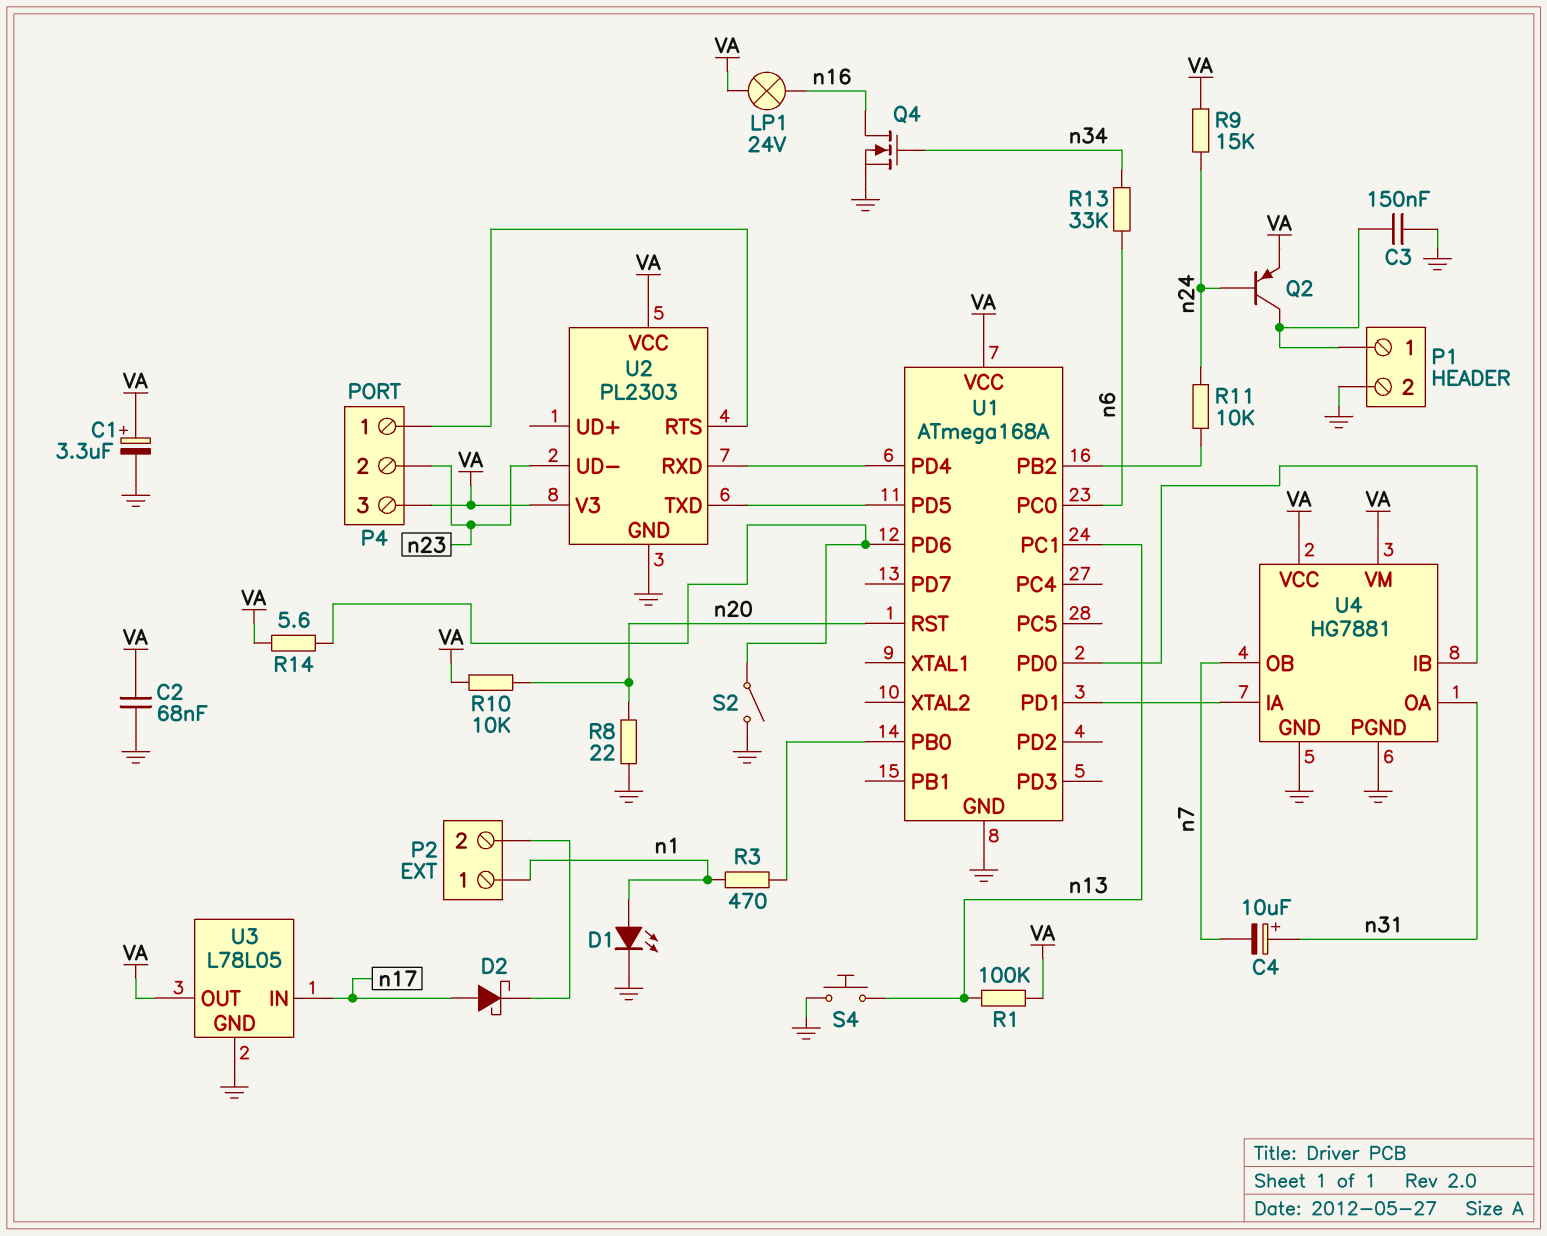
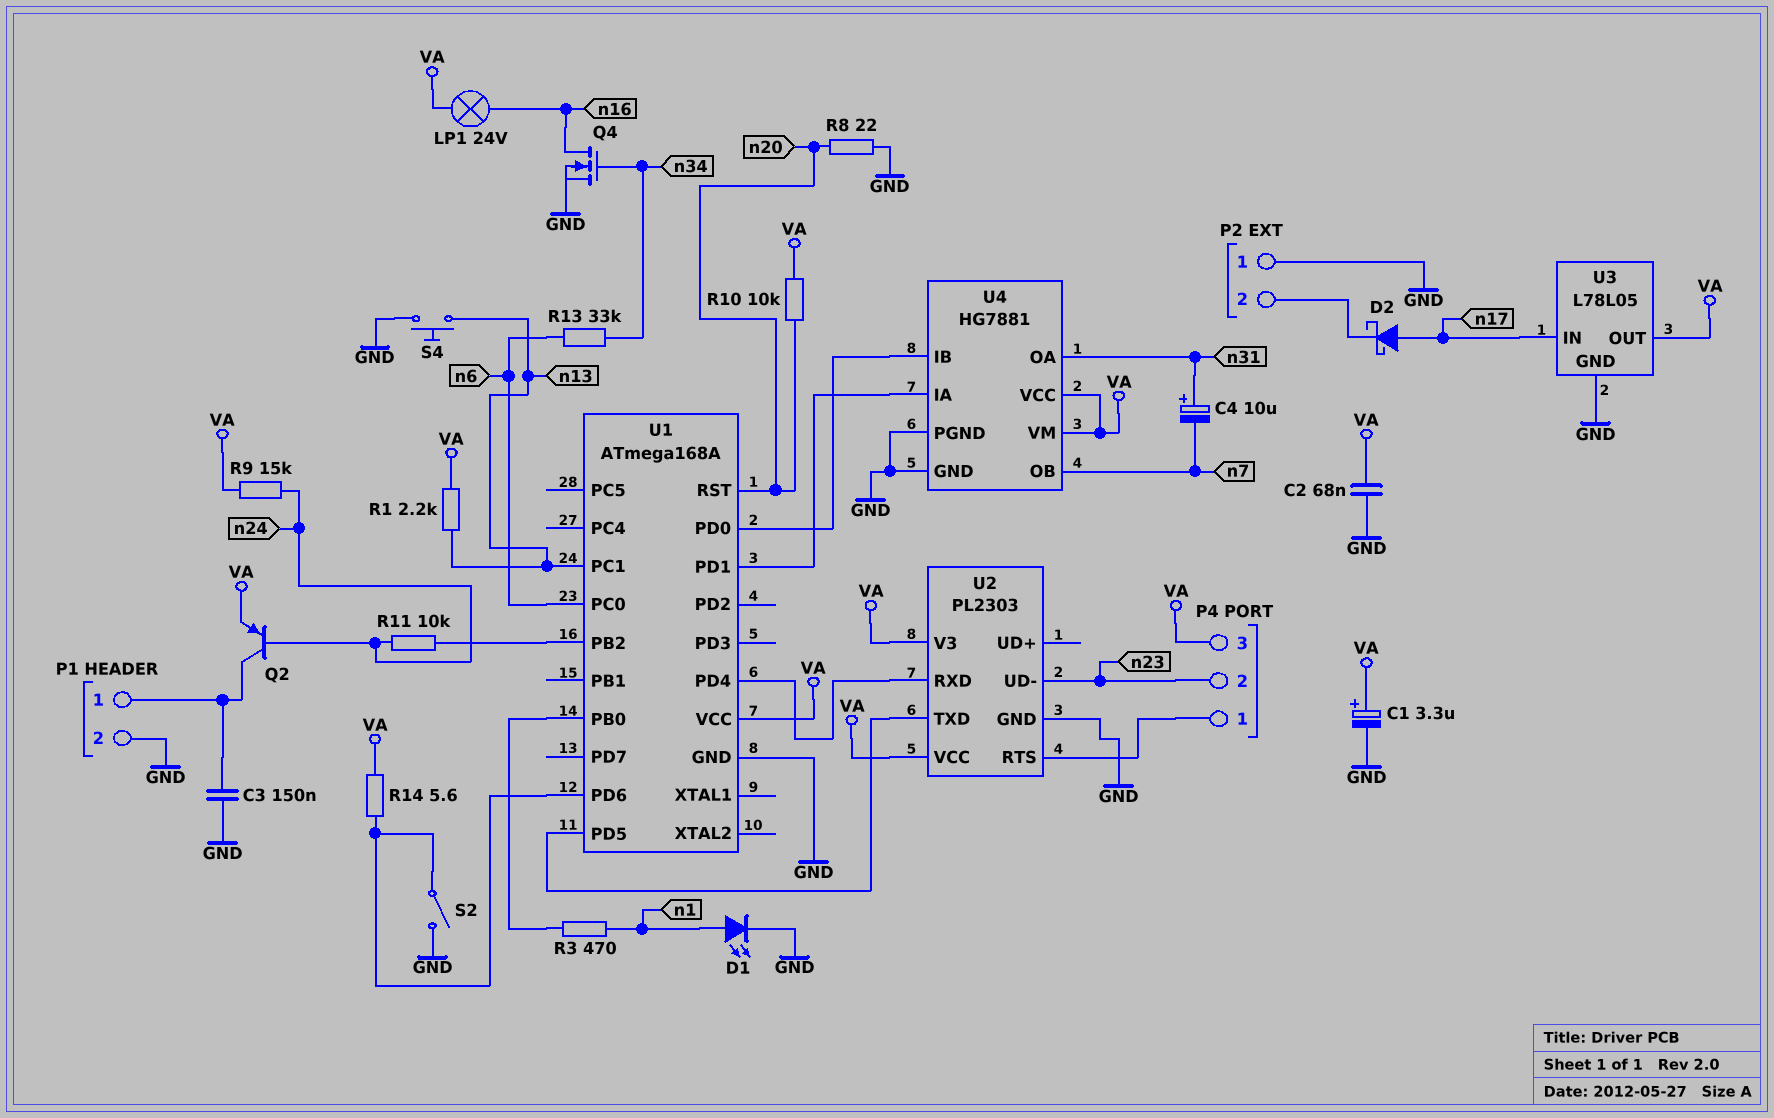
P2 pin 1: n1 -> GND
R1: 100k (VA, n13) -> 2.2k (VA, n13)

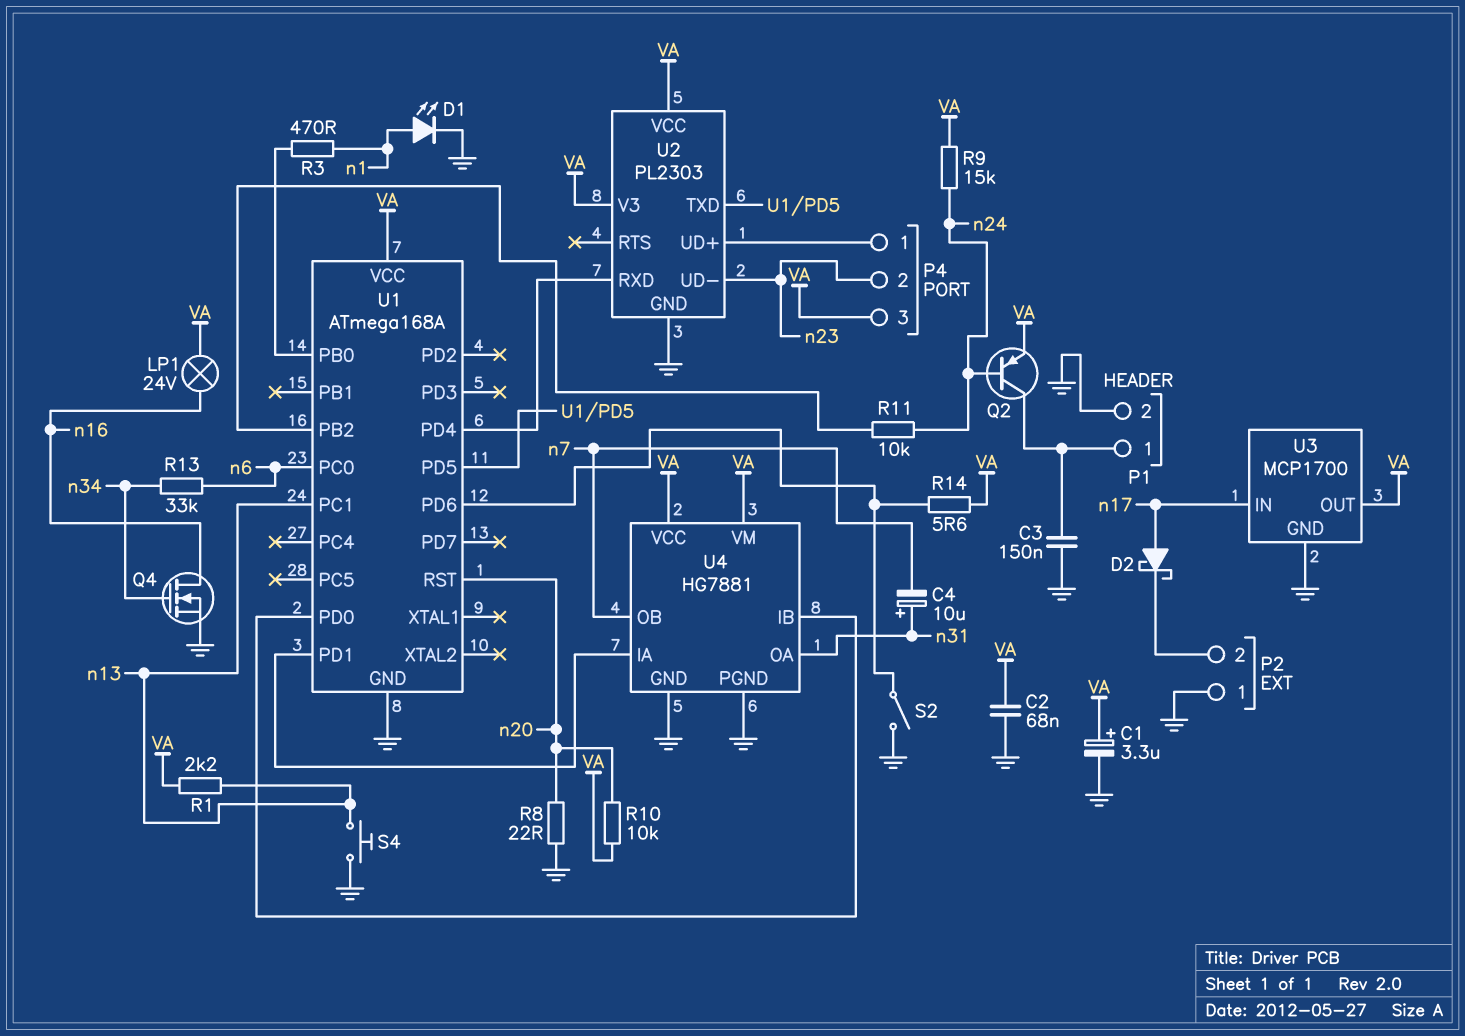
U2 pin RTS: P4/1 -> none
U2 pin UD+: none -> P4/1
U3: L78L05 -> MCP1700

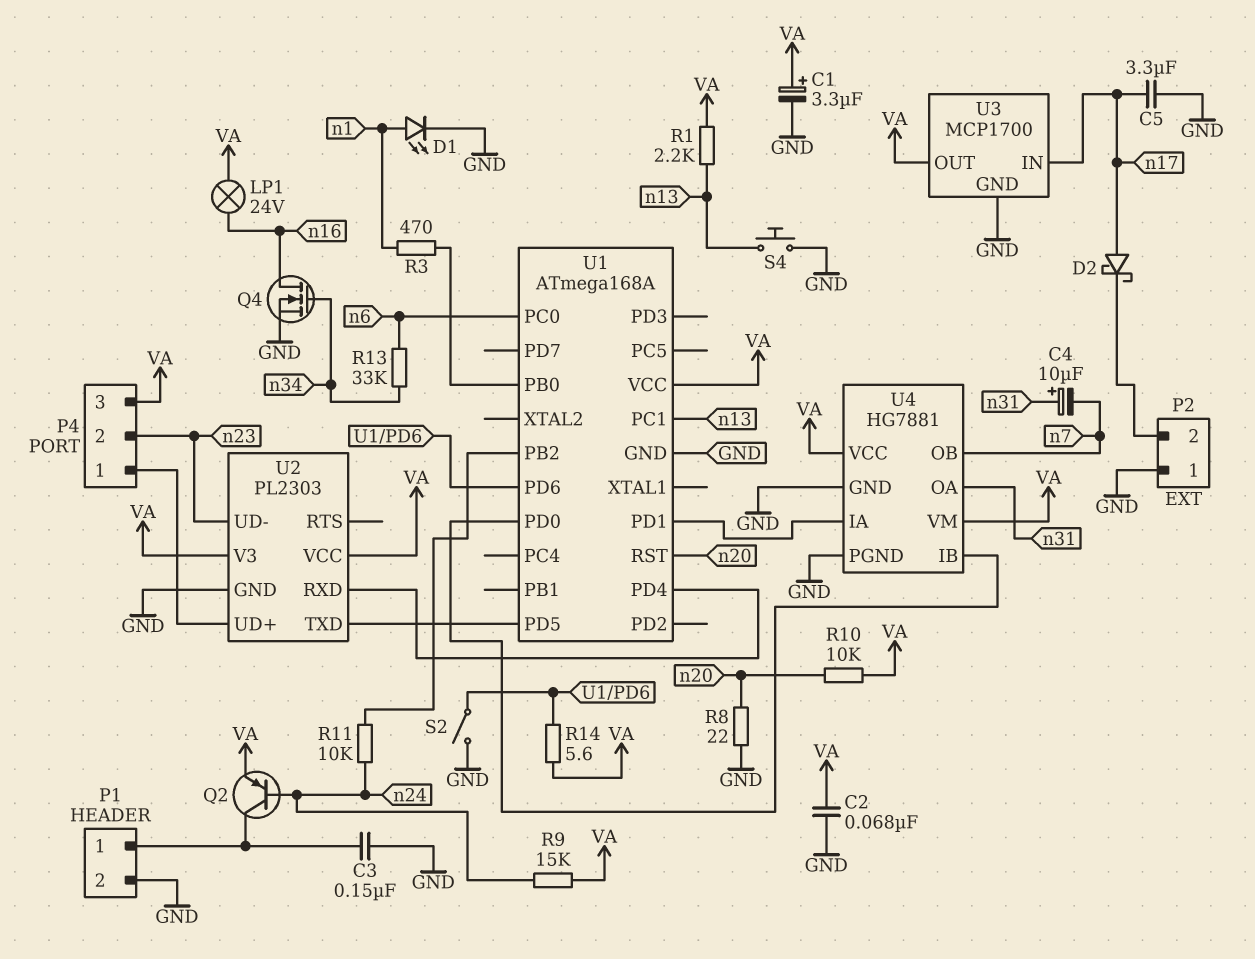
C5: none -> 3.3uF (GND, n17)

